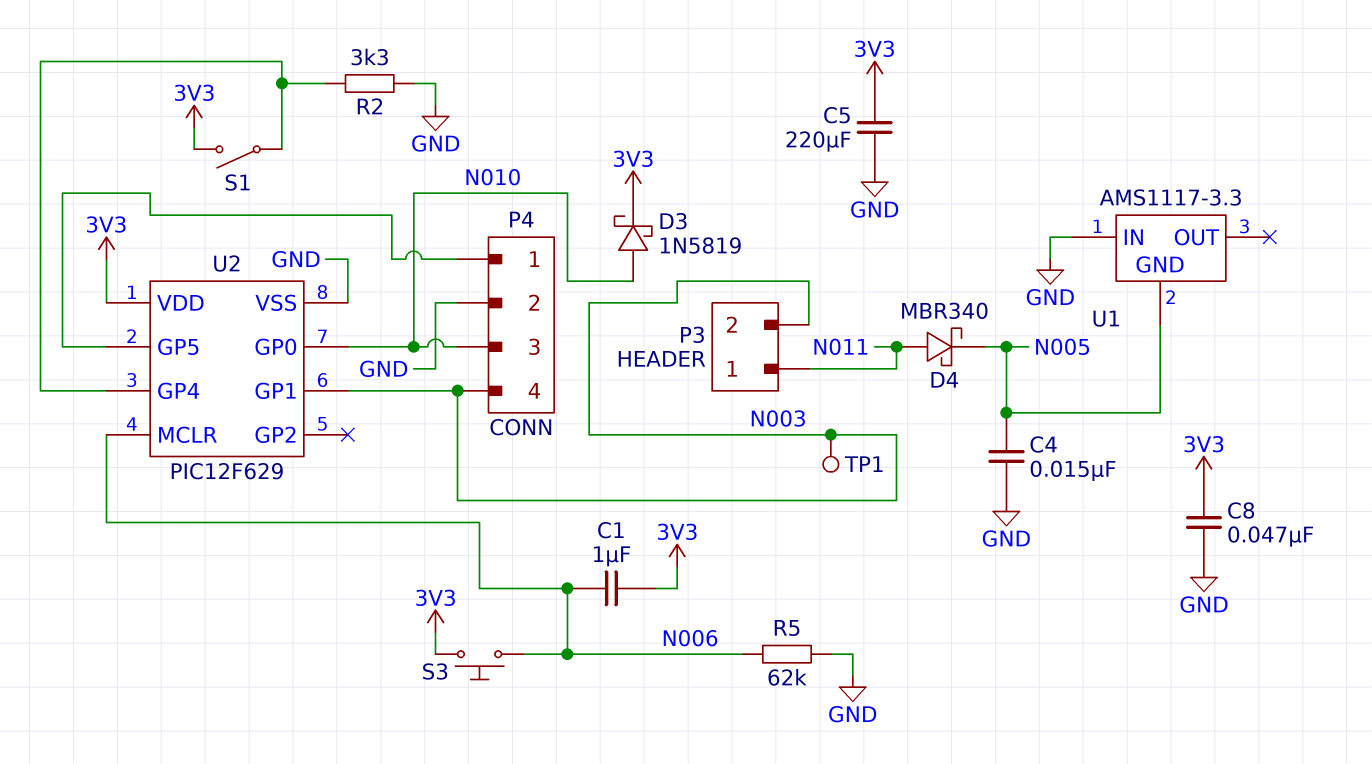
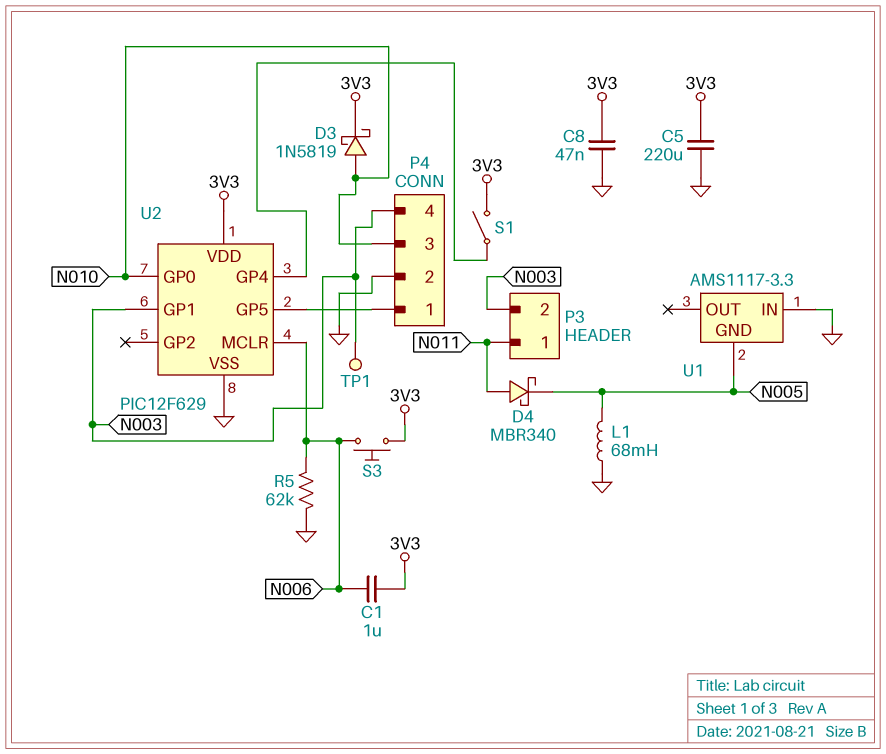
C4: 15nF (GND, N005) -> none
L1: none -> 68mH (GND, N005)
R2: 3.3k (GND, U2/GP4) -> none

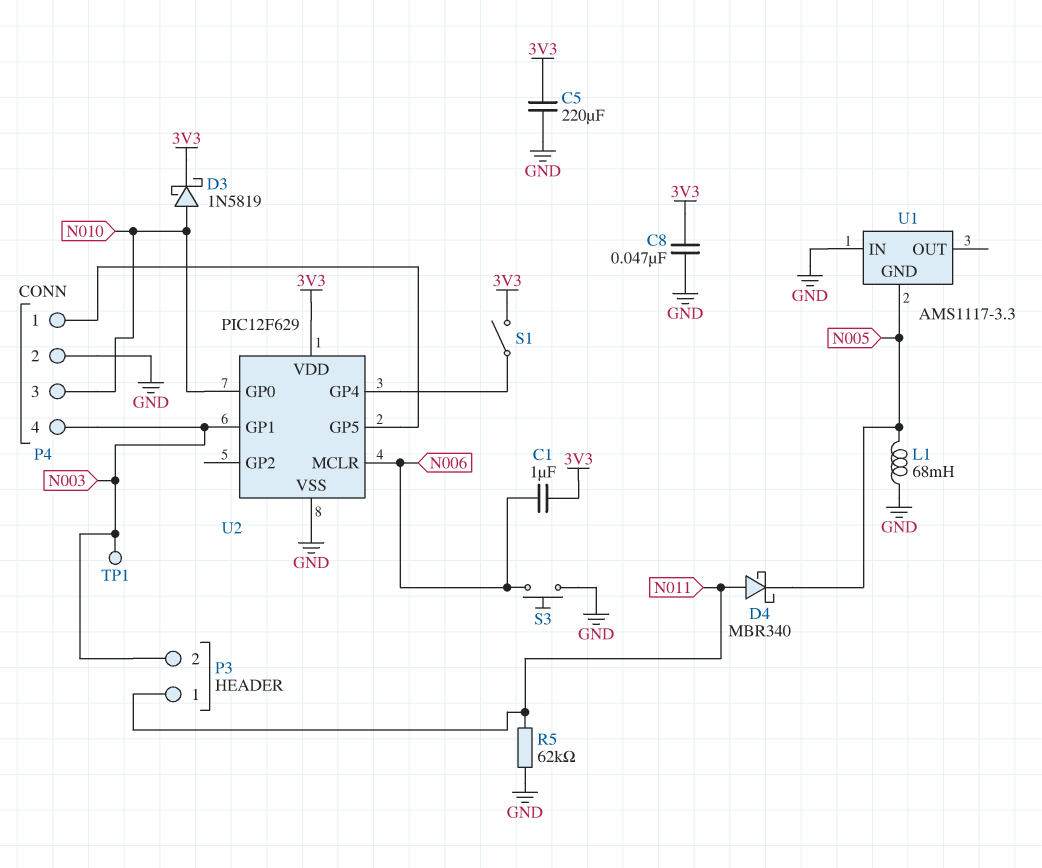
R5: 62k (GND, N006) -> 62k (GND, N011)
S3: button (3V3, N006) -> button (GND, N006)

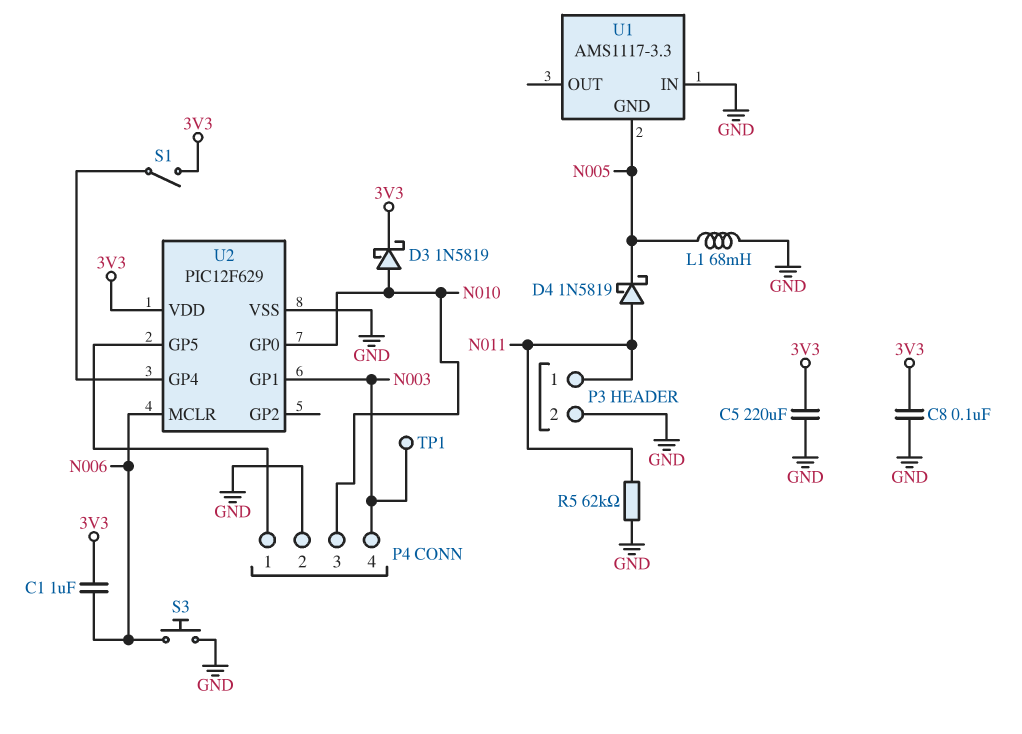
C8: 47nF (3V3, GND) -> 100nF (3V3, GND)
D4: schottky MBR340 (A N011, K N005) -> schottky 1N5819 (A N011, K N005)
P3 pin 2: N003 -> GND

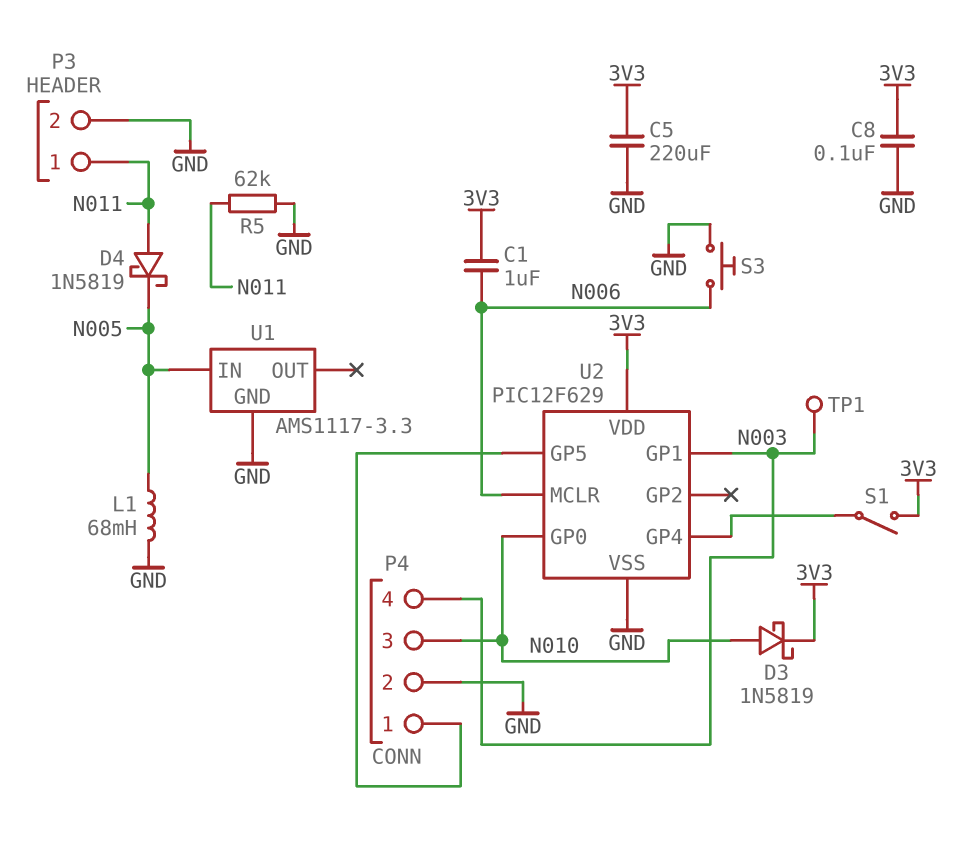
U1 pin GND: N005 -> GND
U1 pin IN: GND -> N005

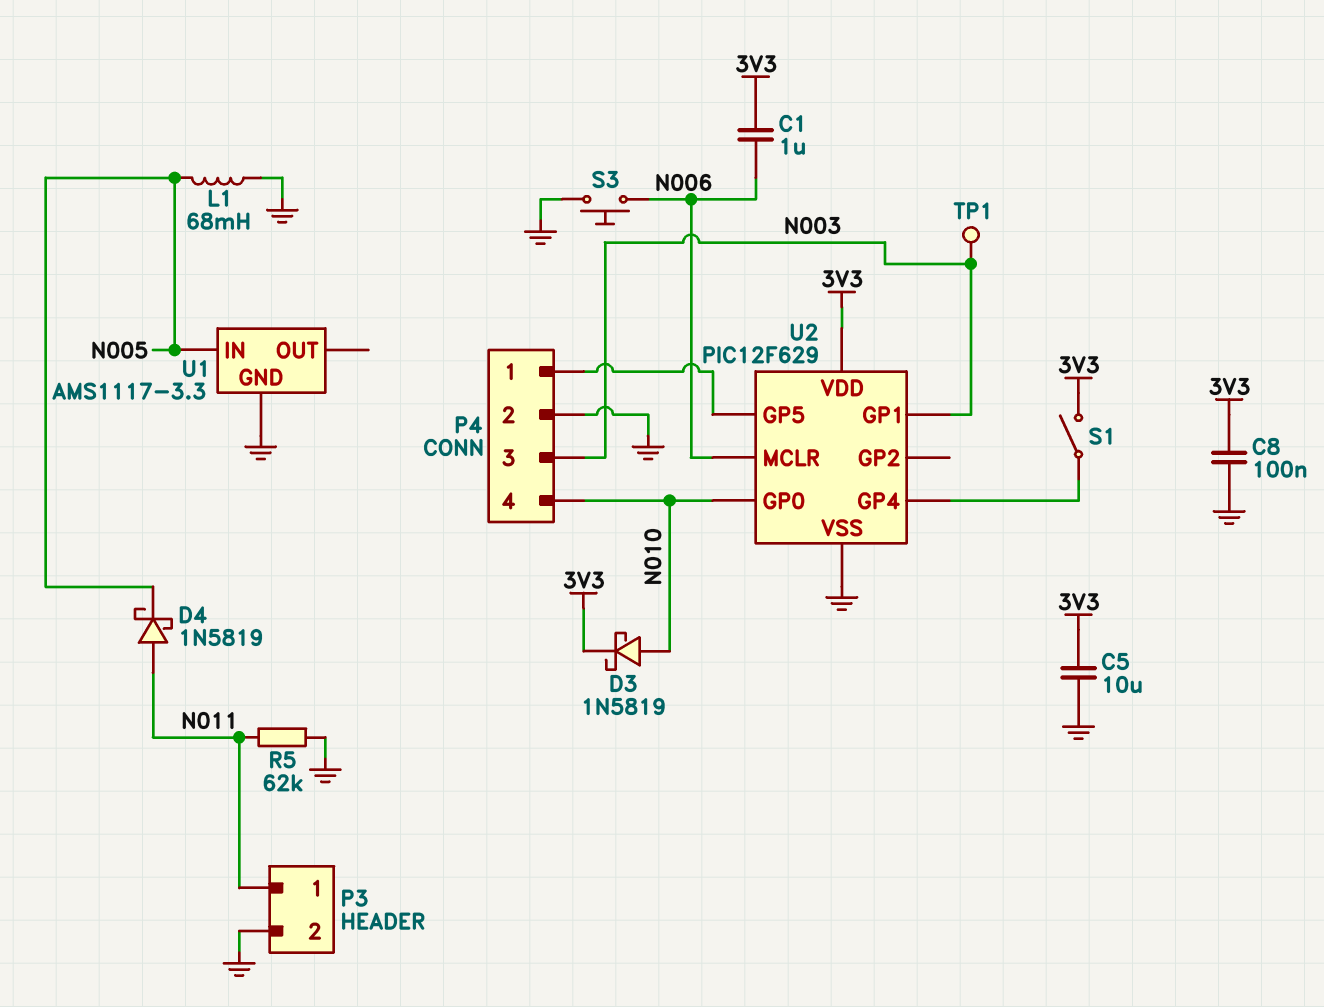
C5: 220uF (3V3, GND) -> 10uF (3V3, GND)
P4 pin 3: N010 -> N003
P4 pin 4: N003 -> N010

